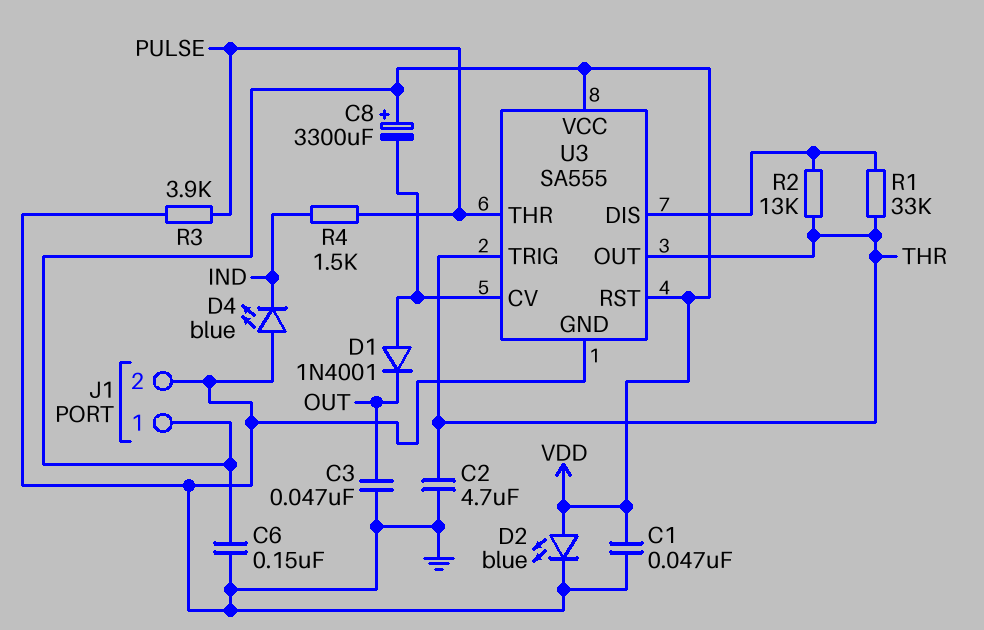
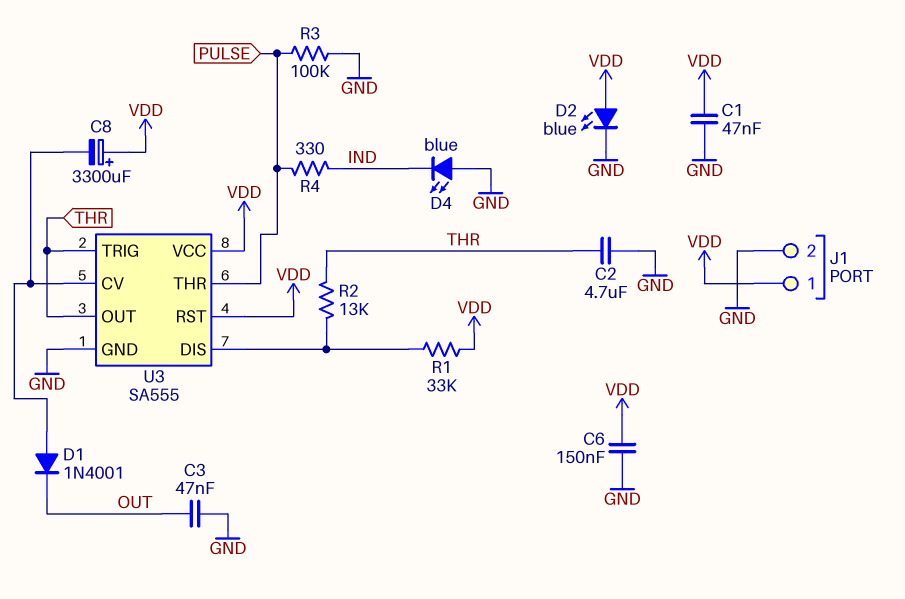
R1: 33k (THR, U3/DIS) -> 33k (U3/DIS, VDD)
R3: 3.9k (GND, PULSE) -> 100k (GND, PULSE)
R4: 1.5k (IND, PULSE) -> 330 (IND, PULSE)

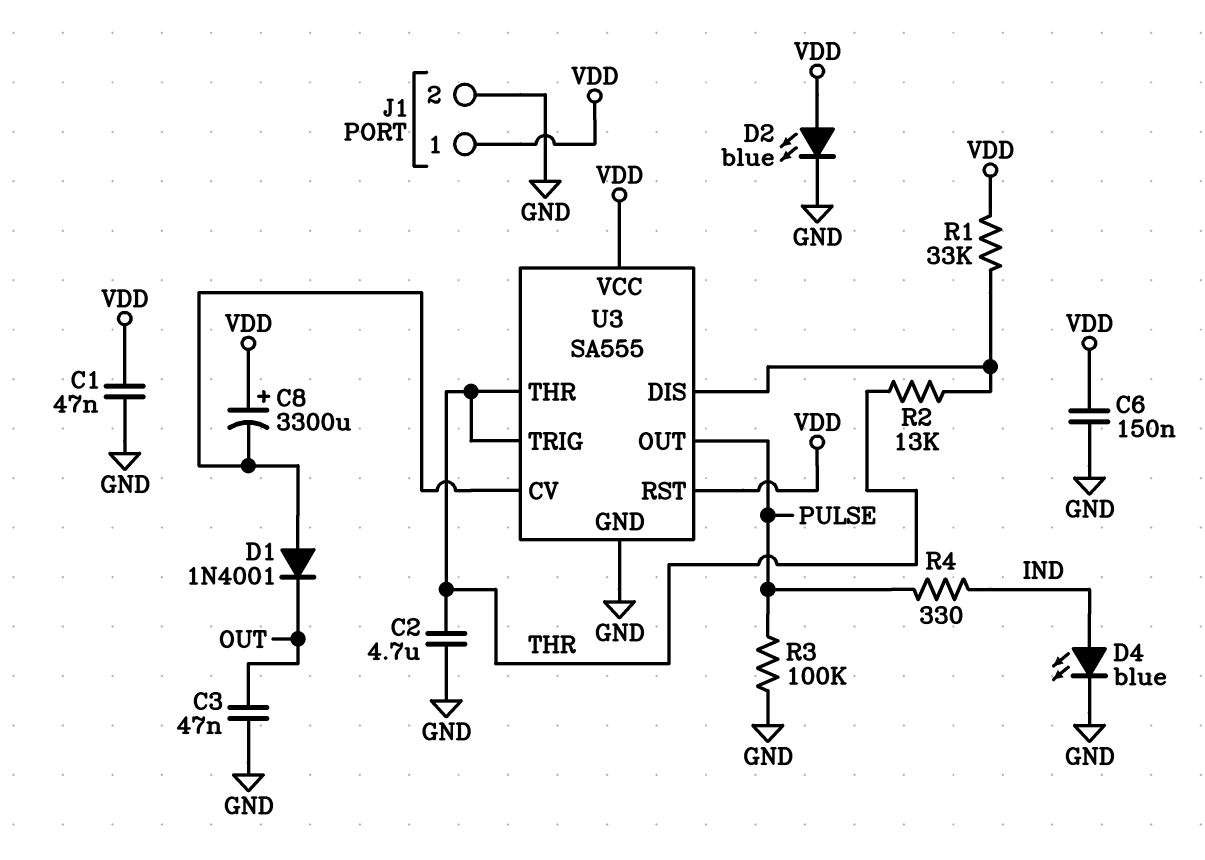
D4: LED blue (A GND, K IND) -> LED blue (A IND, K GND)
U3 pin OUT: THR -> PULSE
U3 pin THR: PULSE -> THR

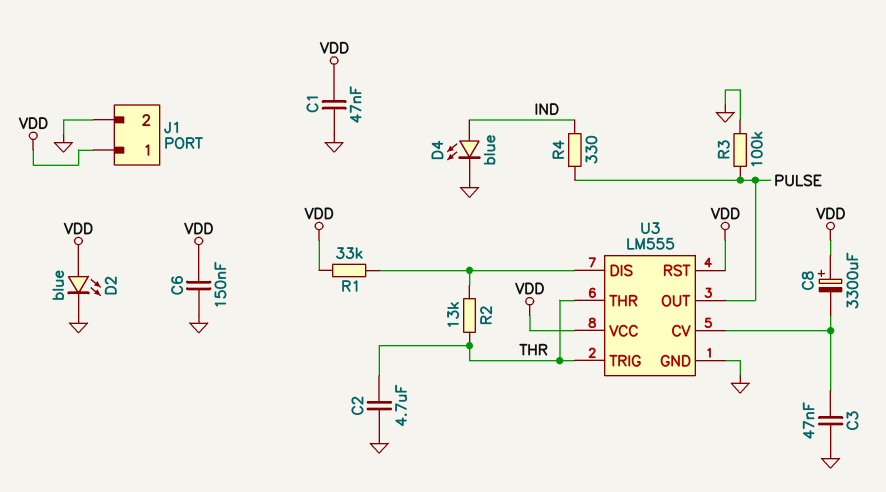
C3: 47nF (GND, OUT) -> 47nF (GND, U3/CV)
D1: diode 1N4001 (A U3/CV, K OUT) -> none
U3: SA555 -> LM555

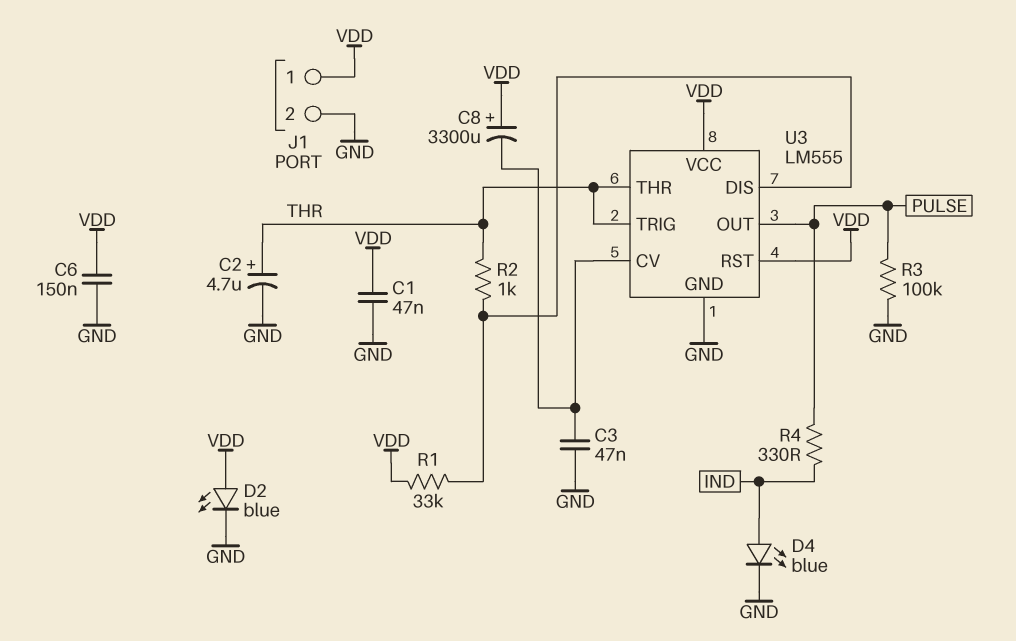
C2: 4.7uF (GND, THR) -> 4.7uF (plus THR, minus GND)
R2: 13k (THR, U3/DIS) -> 1k (THR, U3/DIS)

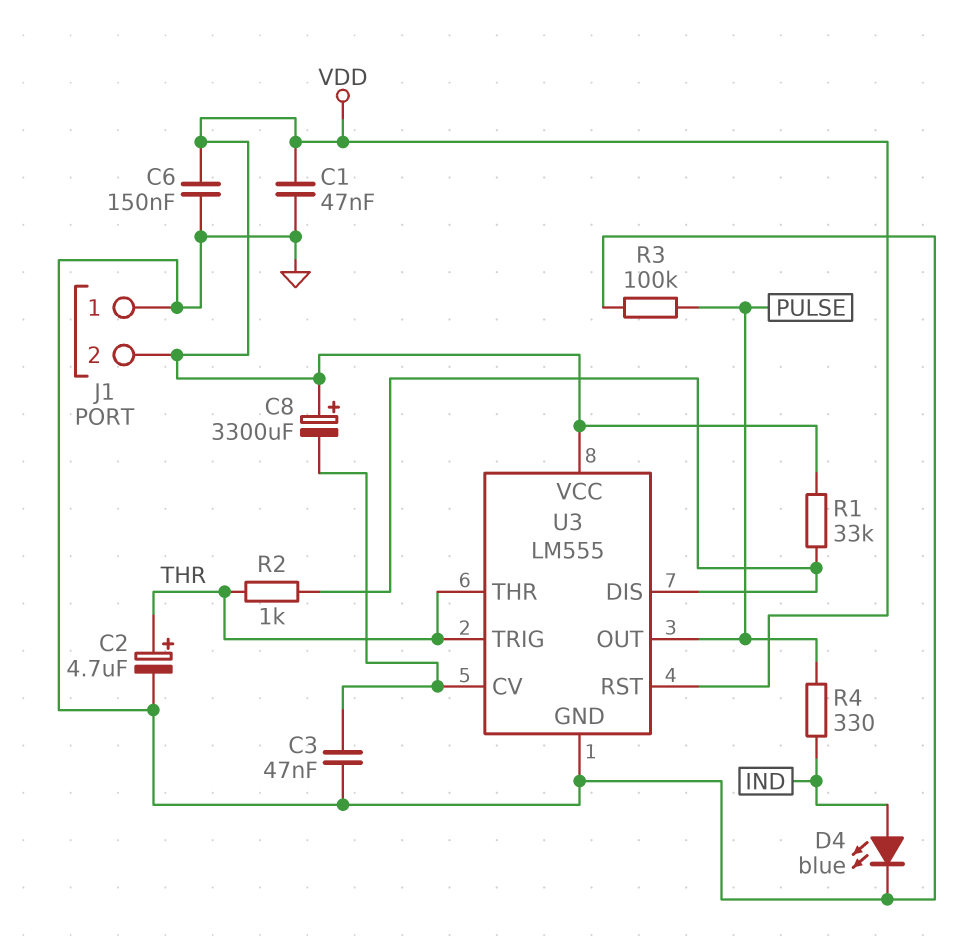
D2: LED blue (A VDD, K GND) -> none
J1 pin 1: VDD -> GND
J1 pin 2: GND -> VDD

